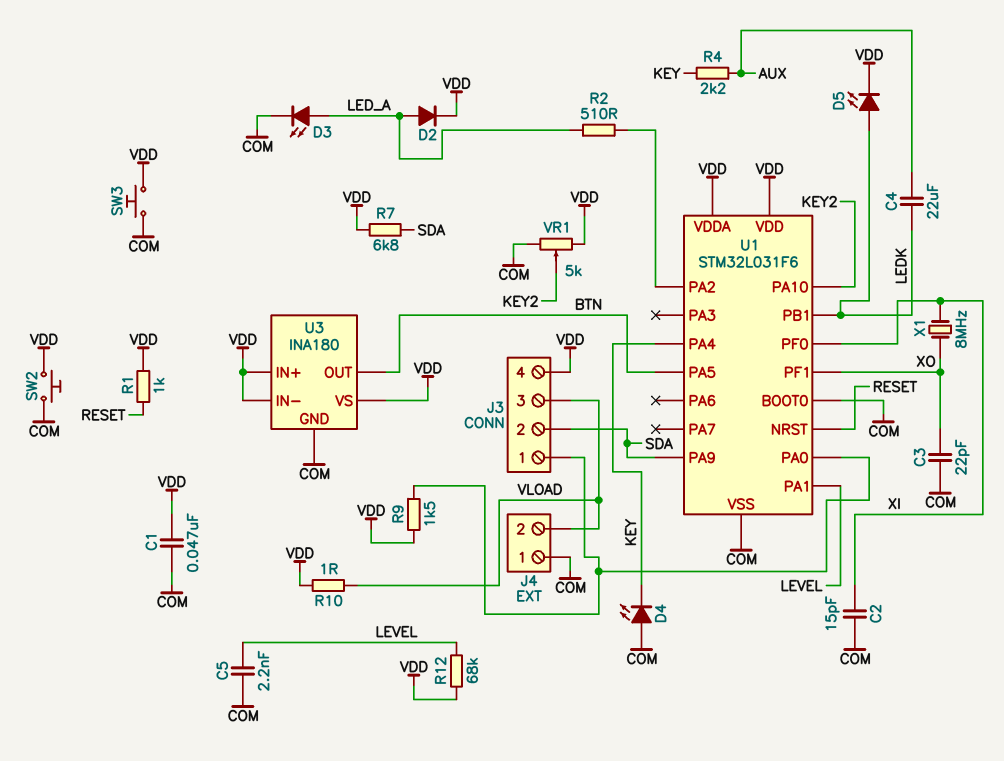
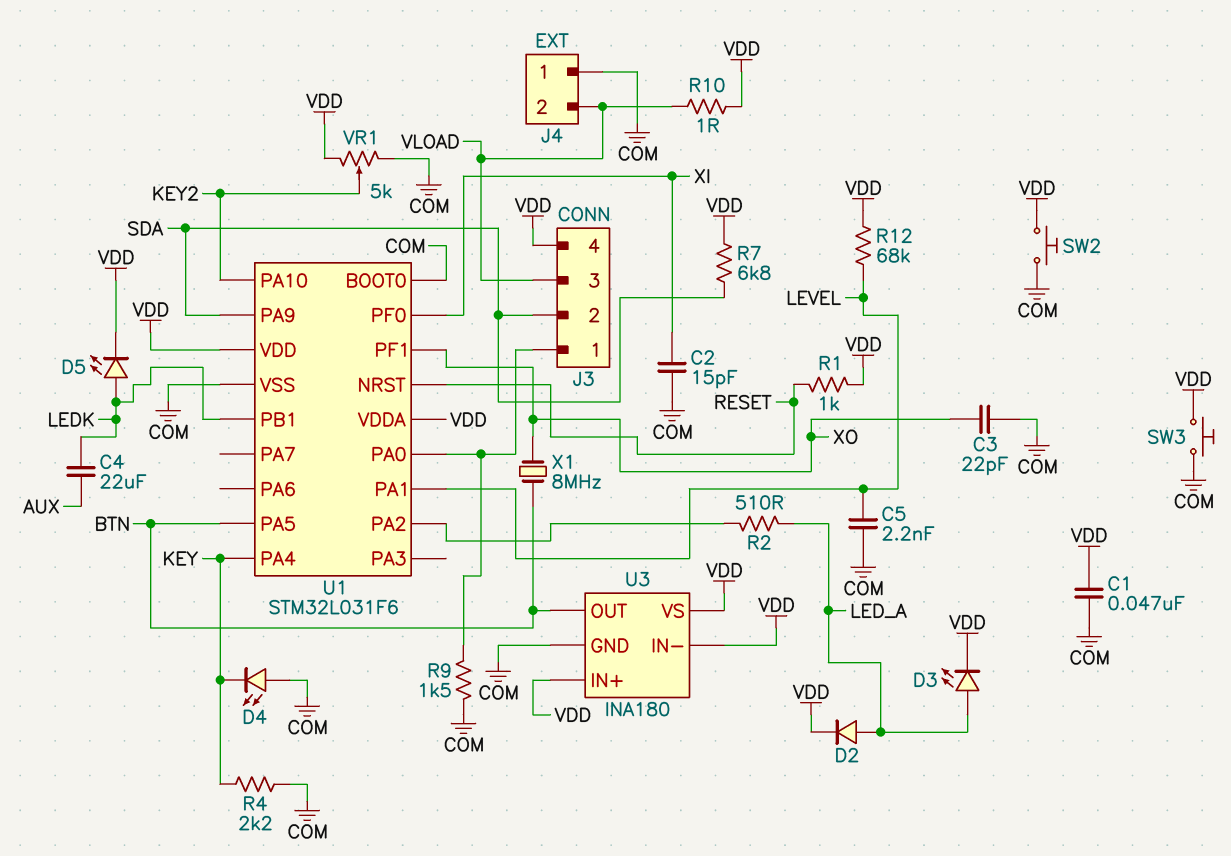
D3: LED (A LED_A, K COM) -> LED (A LED_A, K VDD)
R4: 2.2k (AUX, KEY) -> 2.2k (COM, KEY)
R9: 1.5k (J3/1, VDD) -> 1.5k (COM, J3/1)
X1: 8MHz (XI, XO) -> 8MHz (BTN, XO)

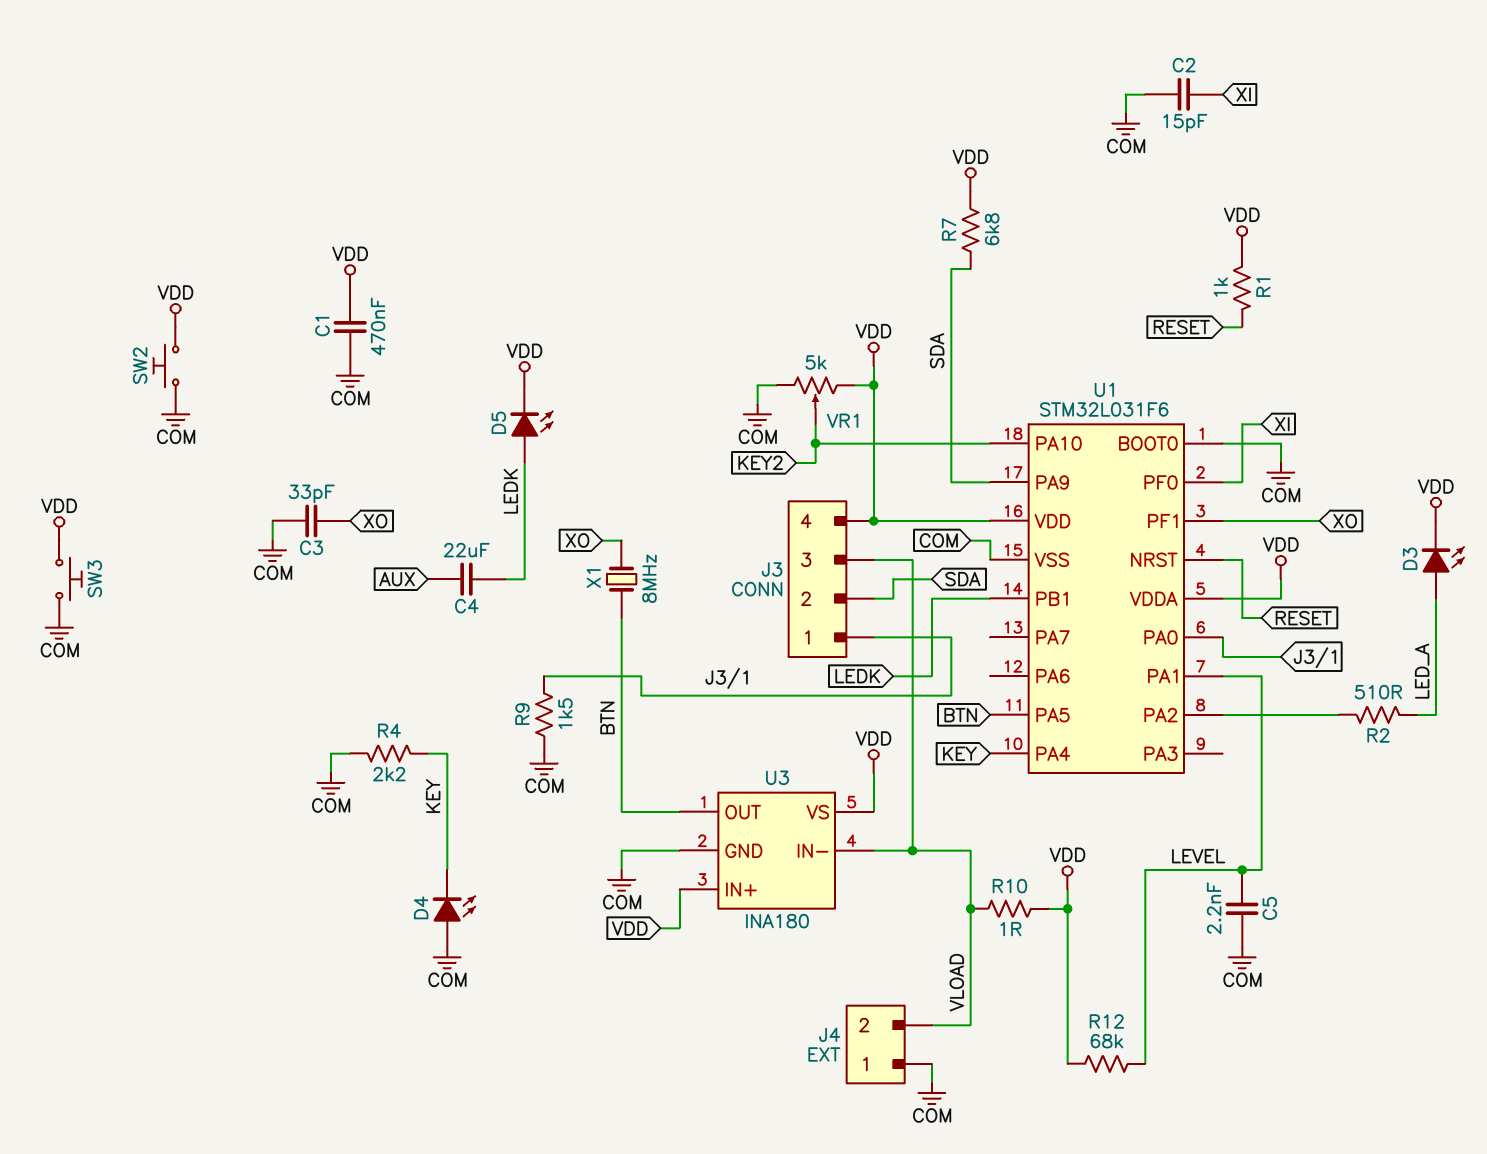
C1: 47nF (COM, VDD) -> 470nF (COM, VDD)
C3: 22pF (COM, XO) -> 33pF (COM, XO)
D2: diode (A LED_A, K VDD) -> none
U3 pin IN-: VDD -> VLOAD

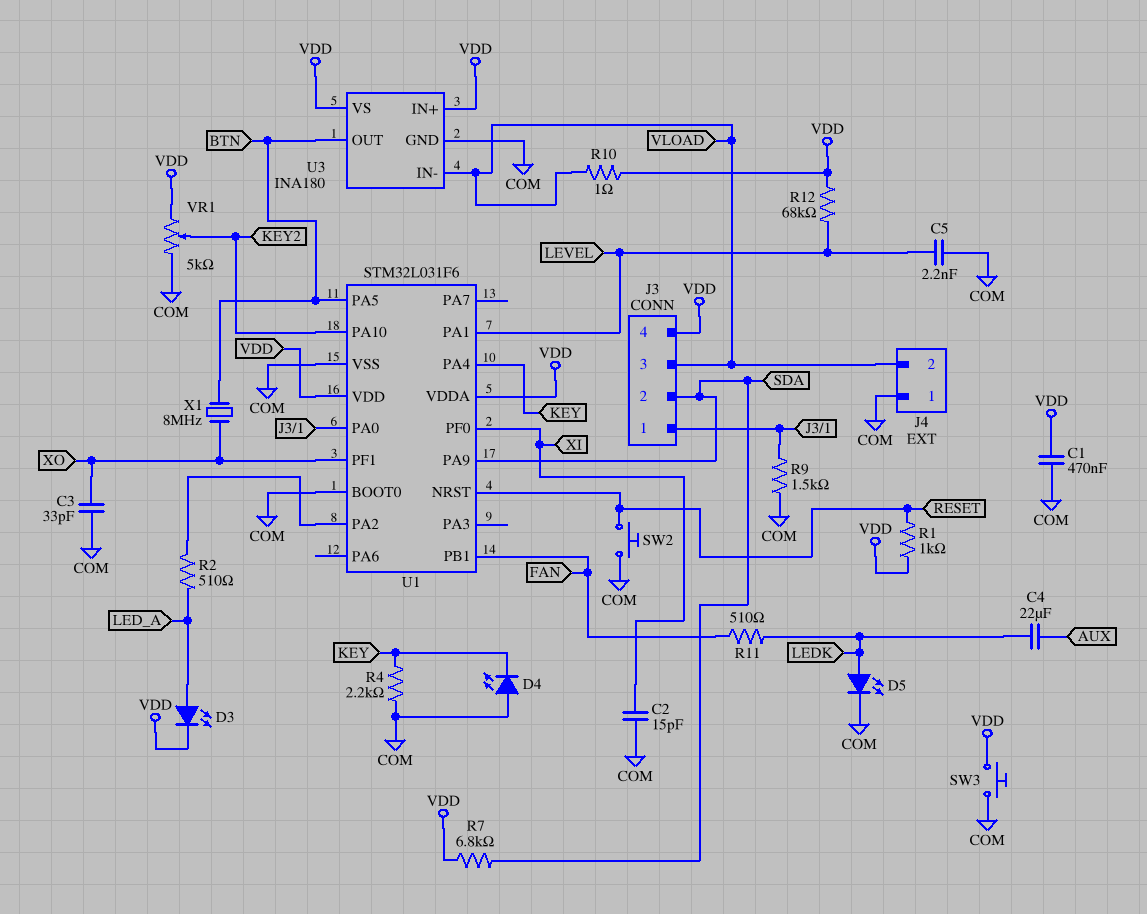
D5: LED (A LEDK, K VDD) -> LED (A LEDK, K COM)
R11: none -> 510 (FAN, LEDK)
SW2: button (COM, VDD) -> button (COM, RESET)
U1 pin PB1: LEDK -> FAN

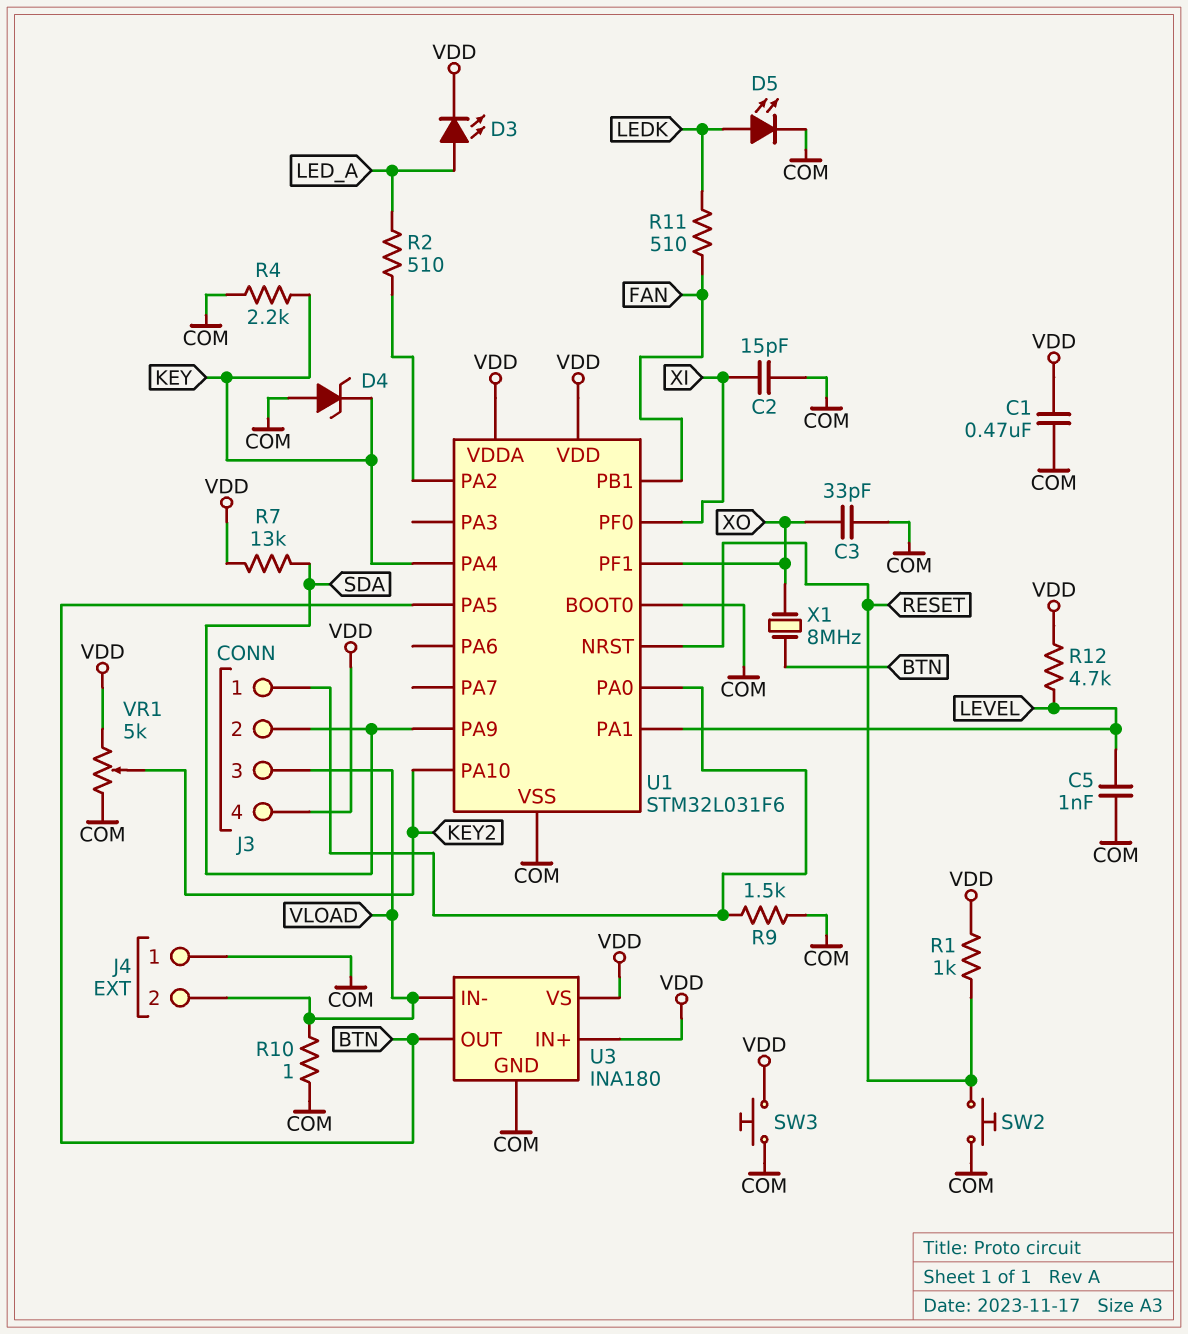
C4: 22uF (AUX, LEDK) -> none
C5: 2.2nF (COM, LEVEL) -> 1nF (COM, LEVEL)
D4: LED (A COM, K KEY) -> zener (A COM, K KEY)
R7: 6.8k (SDA, VDD) -> 13k (SDA, VDD)
R10: 1 (VDD, VLOAD) -> 1 (COM, VLOAD)
R12: 68k (LEVEL, VDD) -> 4.7k (LEVEL, VDD)

